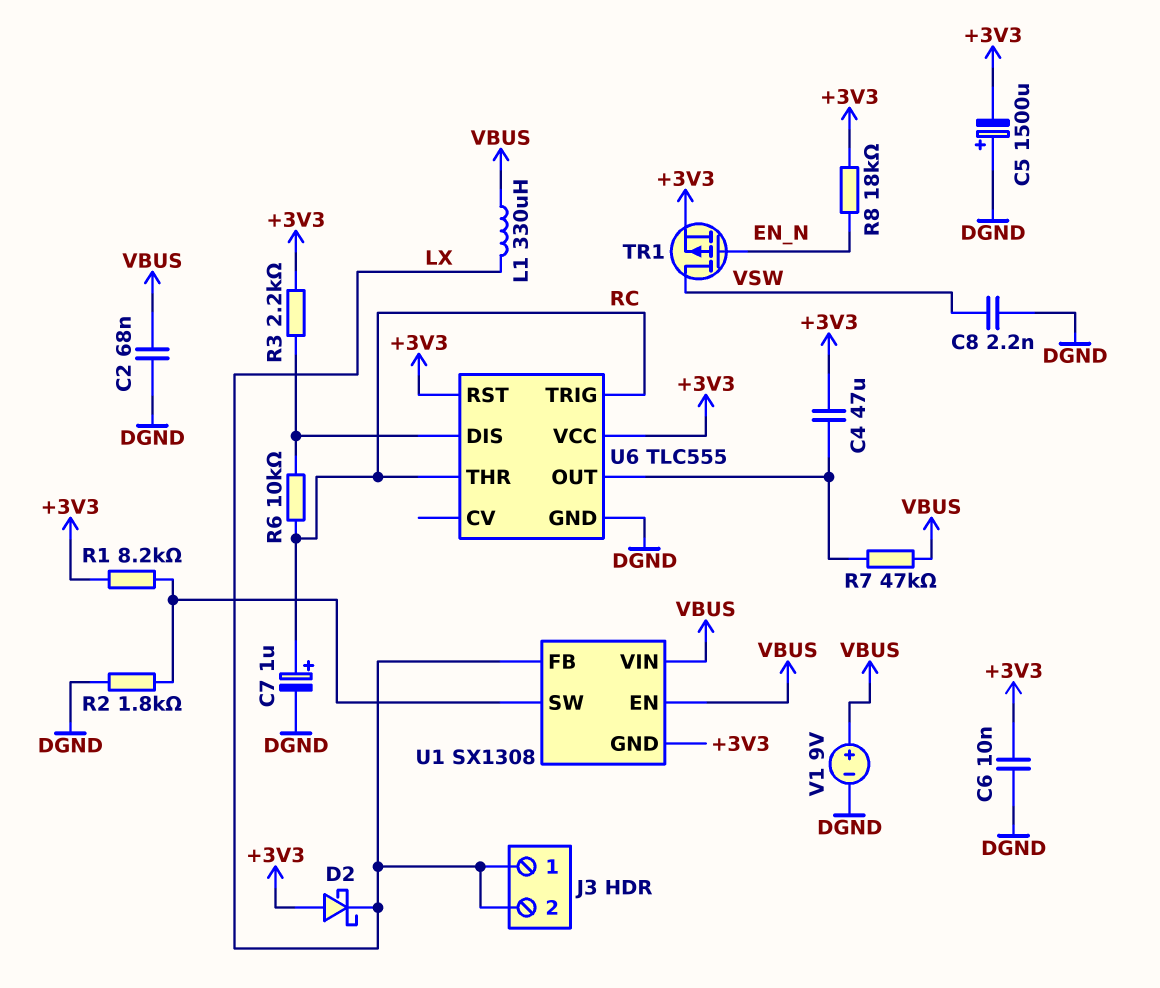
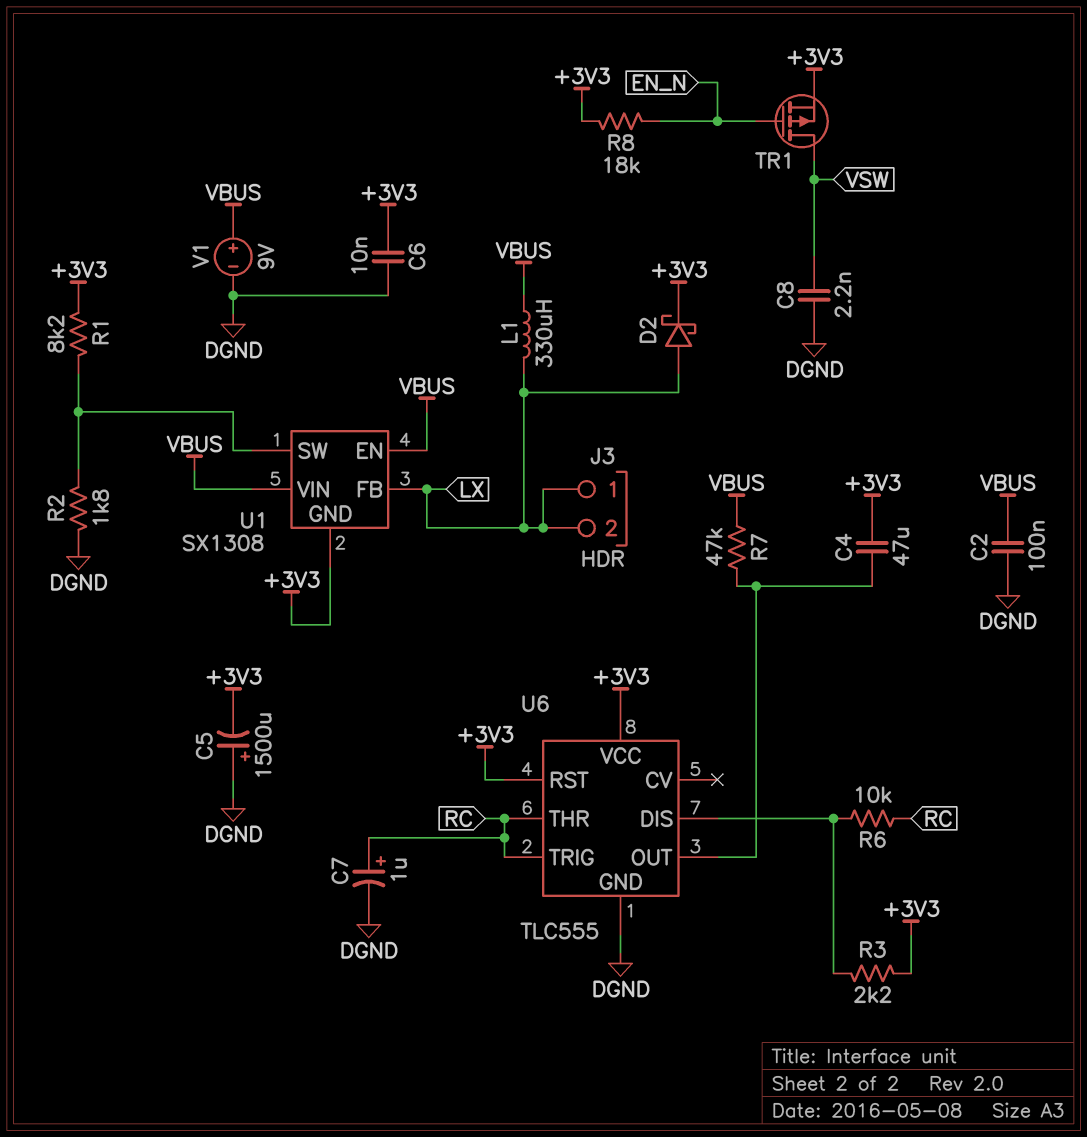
C2: 68nF (DGND, VBUS) -> 100nF (DGND, VBUS)
D2: schottky (A +3V3, K LX) -> schottky (A LX, K +3V3)

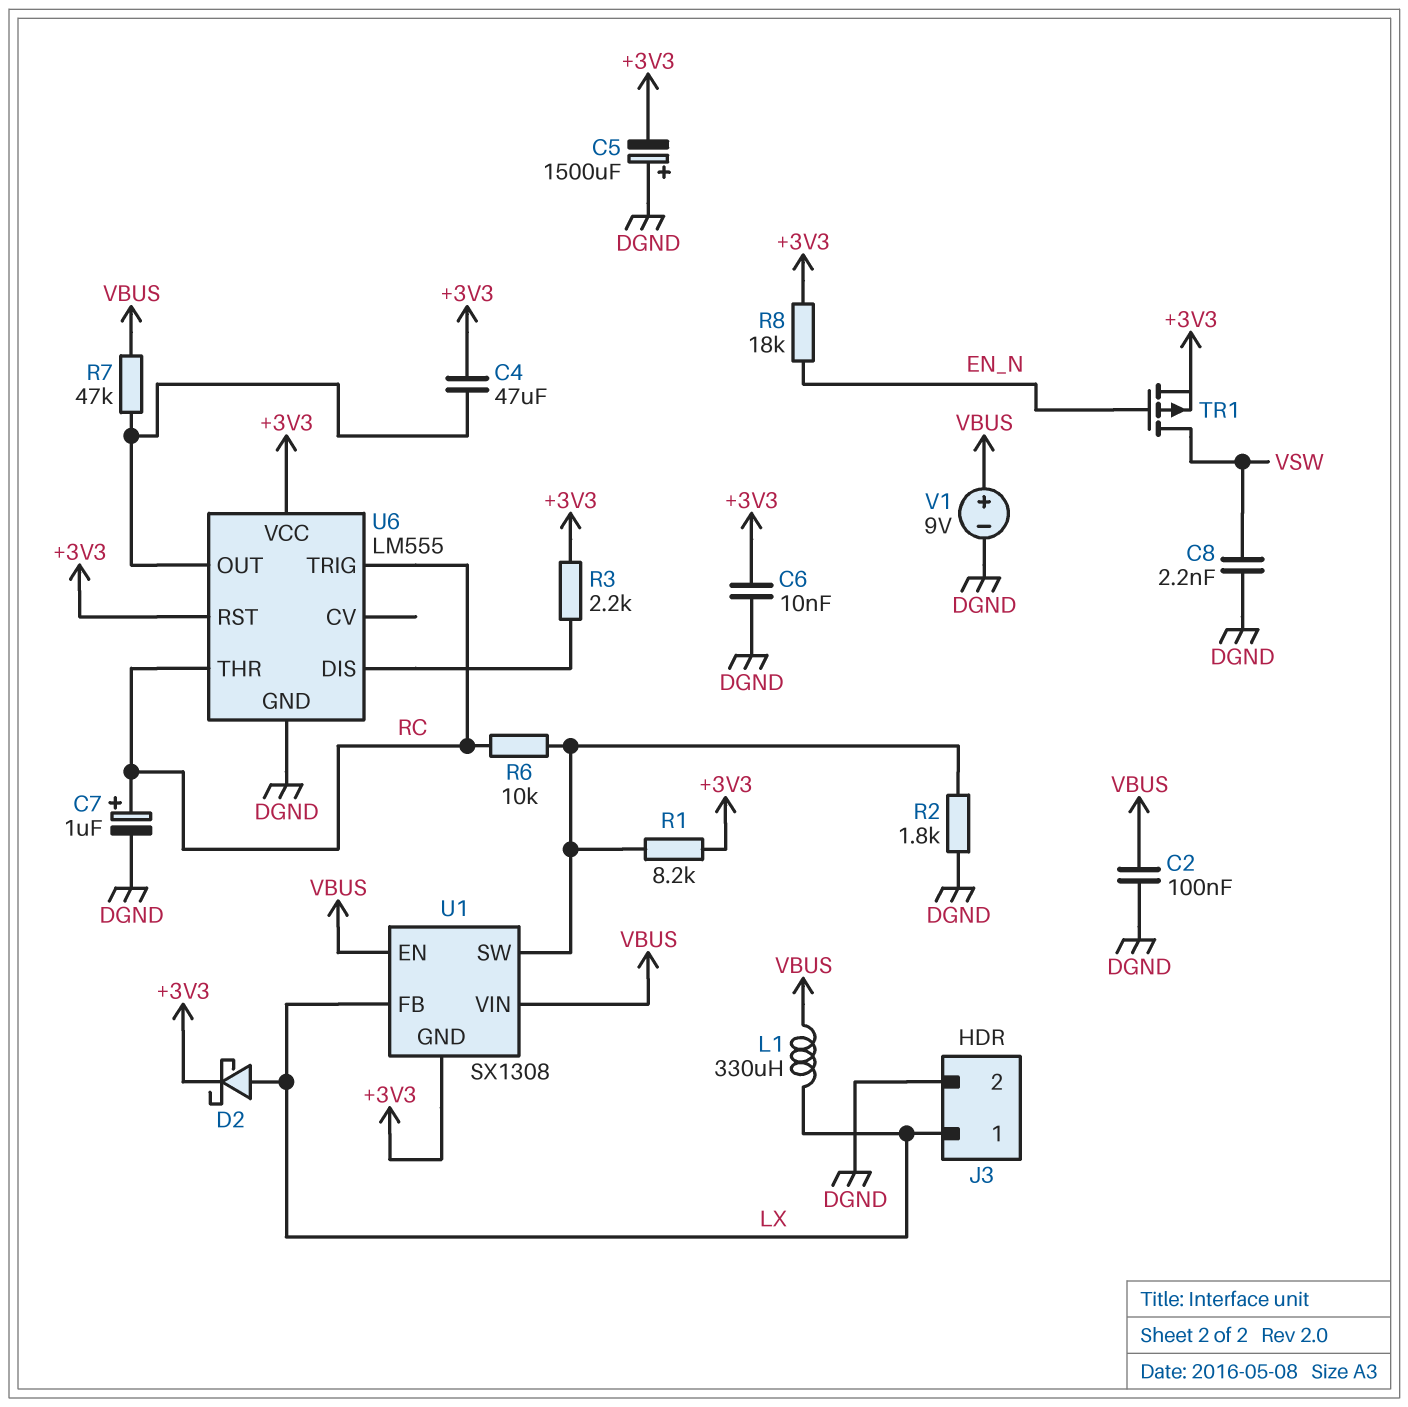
J3 pin 2: LX -> DGND
R6: 10k (RC, U6/DIS) -> 10k (RC, U1/SW)
U6: TLC555 -> LM555

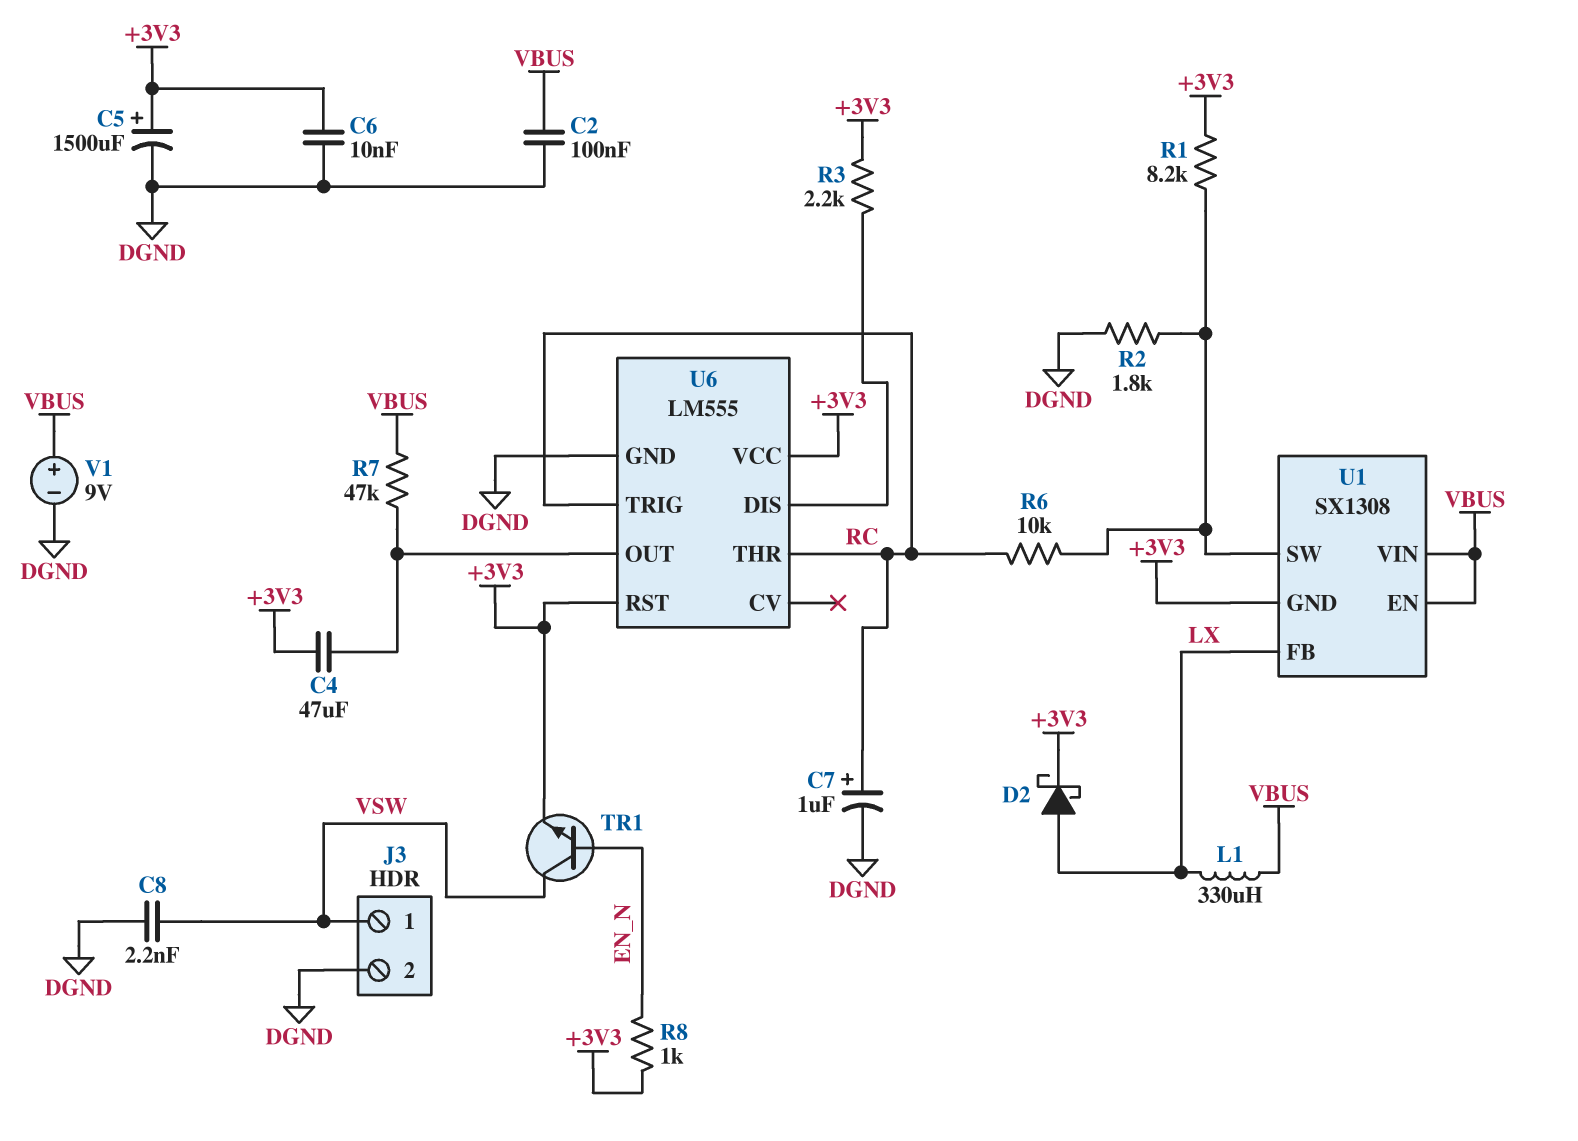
C5: 1500uF (plus DGND, minus +3V3) -> 1500uF (plus +3V3, minus DGND)
J3 pin 1: LX -> VSW
R8: 18k (+3V3, EN_N) -> 1k (+3V3, EN_N)
TR1: PMOS (G EN_N, D VSW, S +3V3) -> NPN (B EN_N, C VSW, E +3V3)

